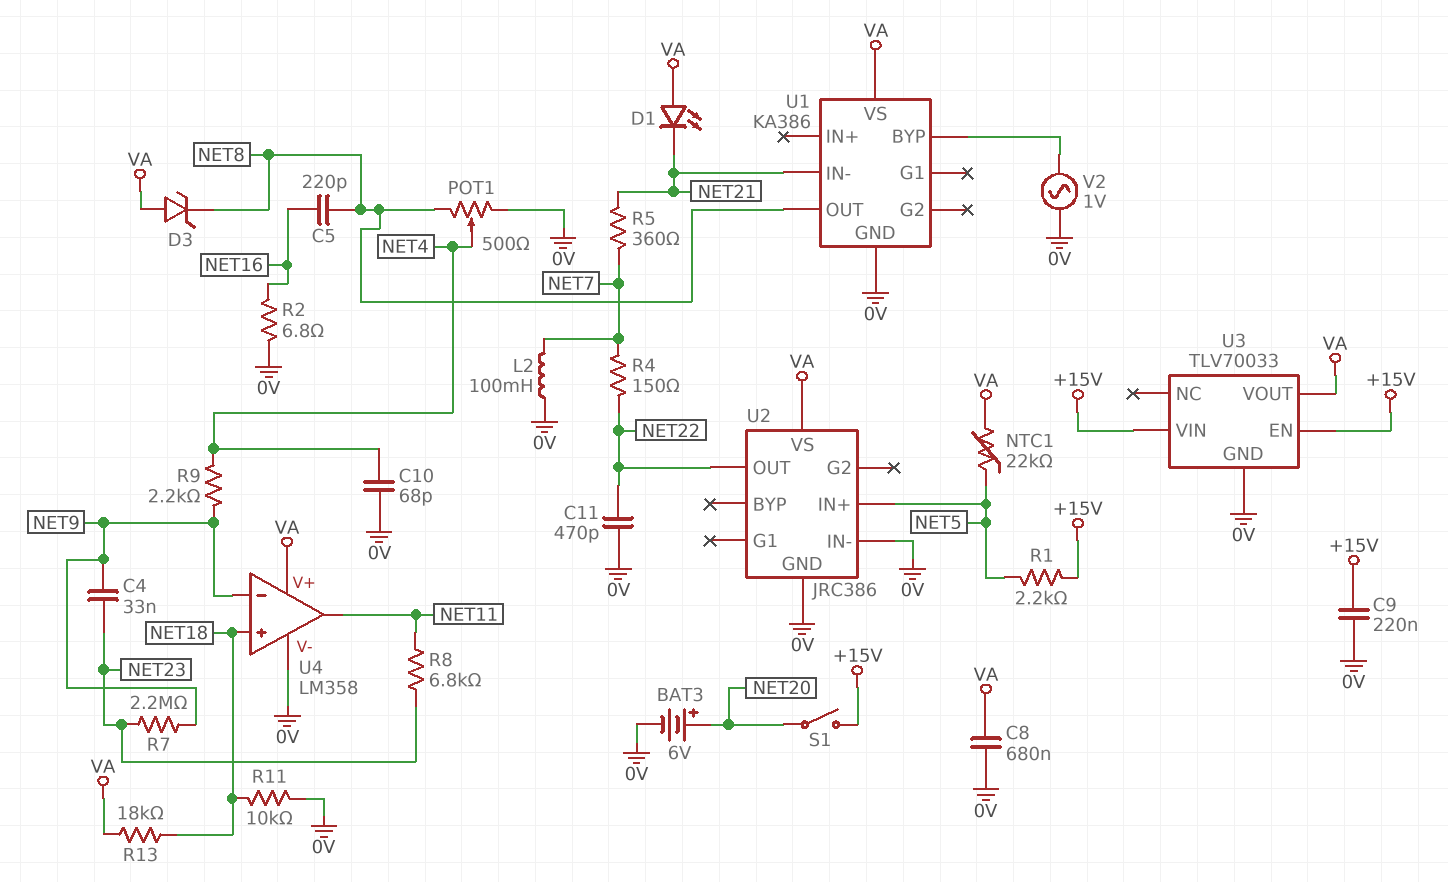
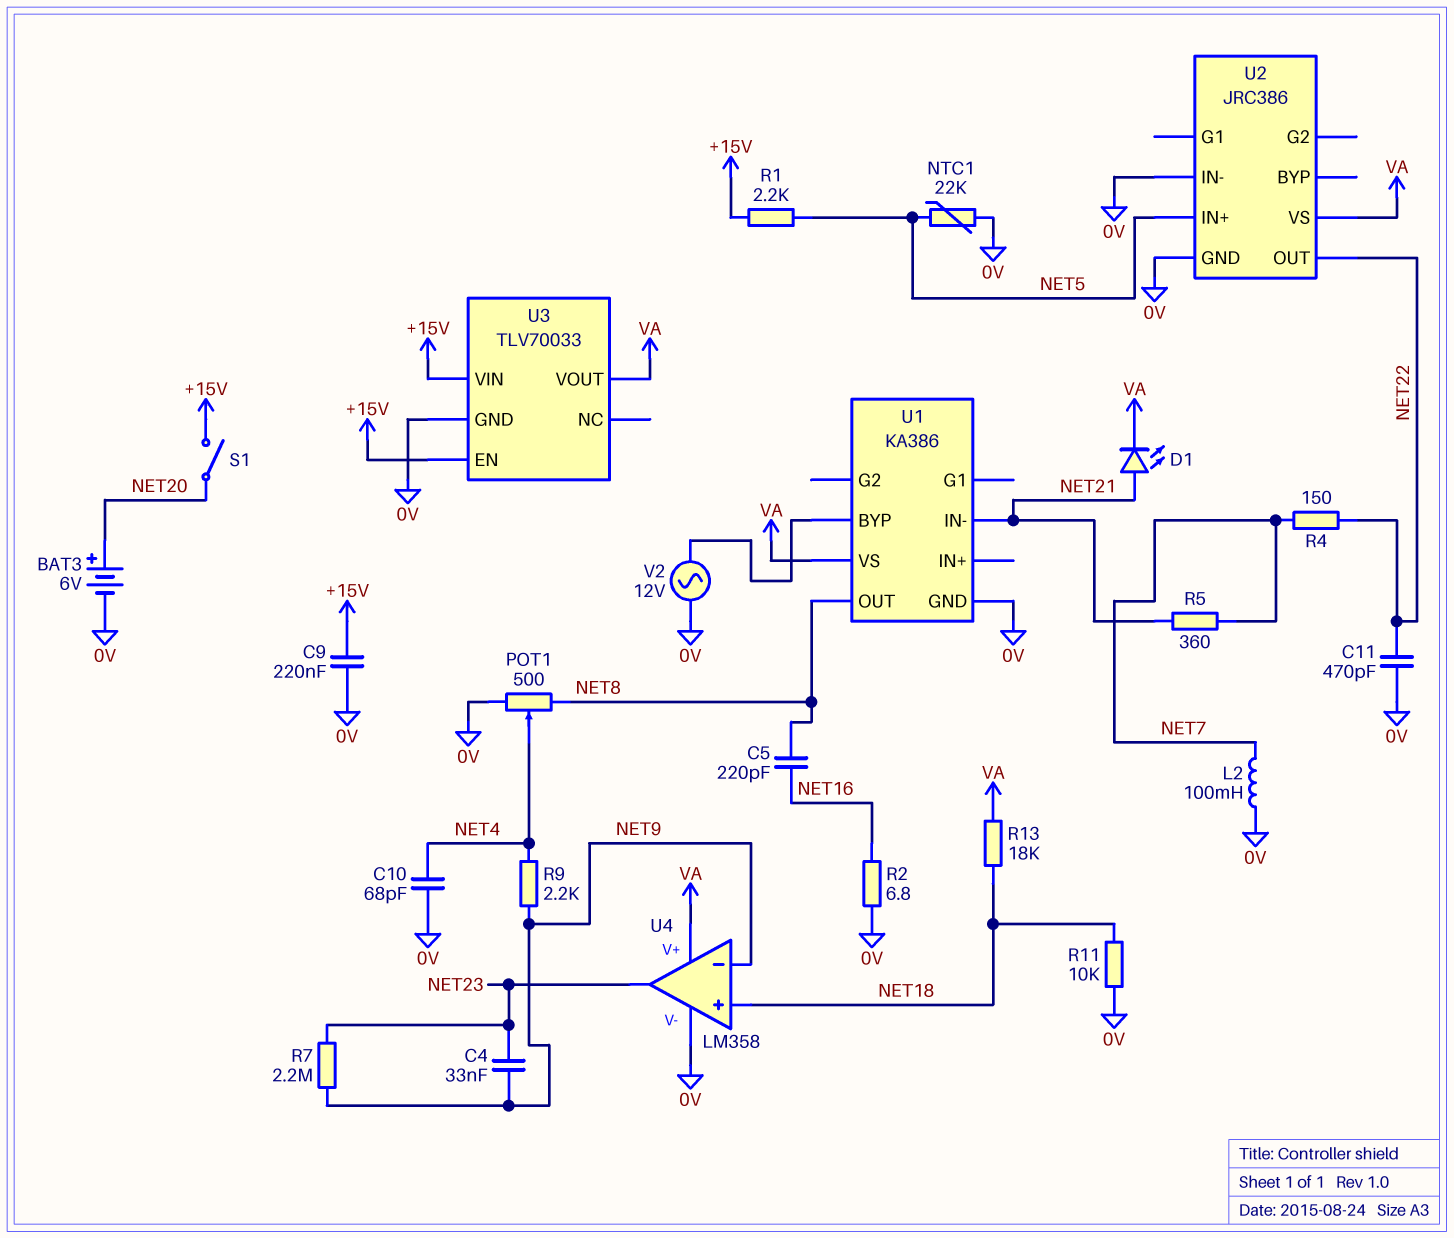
C8: 680nF (0V, VA) -> none
D1: LED (A VA, K NET21) -> LED (A NET21, K VA)
D3: zener (A VA, K NET8) -> none
NTC1: 22k (NET5, VA) -> 22k (0V, NET5)
R8: 6.8k (NET11, NET23) -> none
U4 pin out: NET11 -> NET23
V2: AC 1V (0V, U1/BYP) -> AC 12V (0V, U1/BYP)

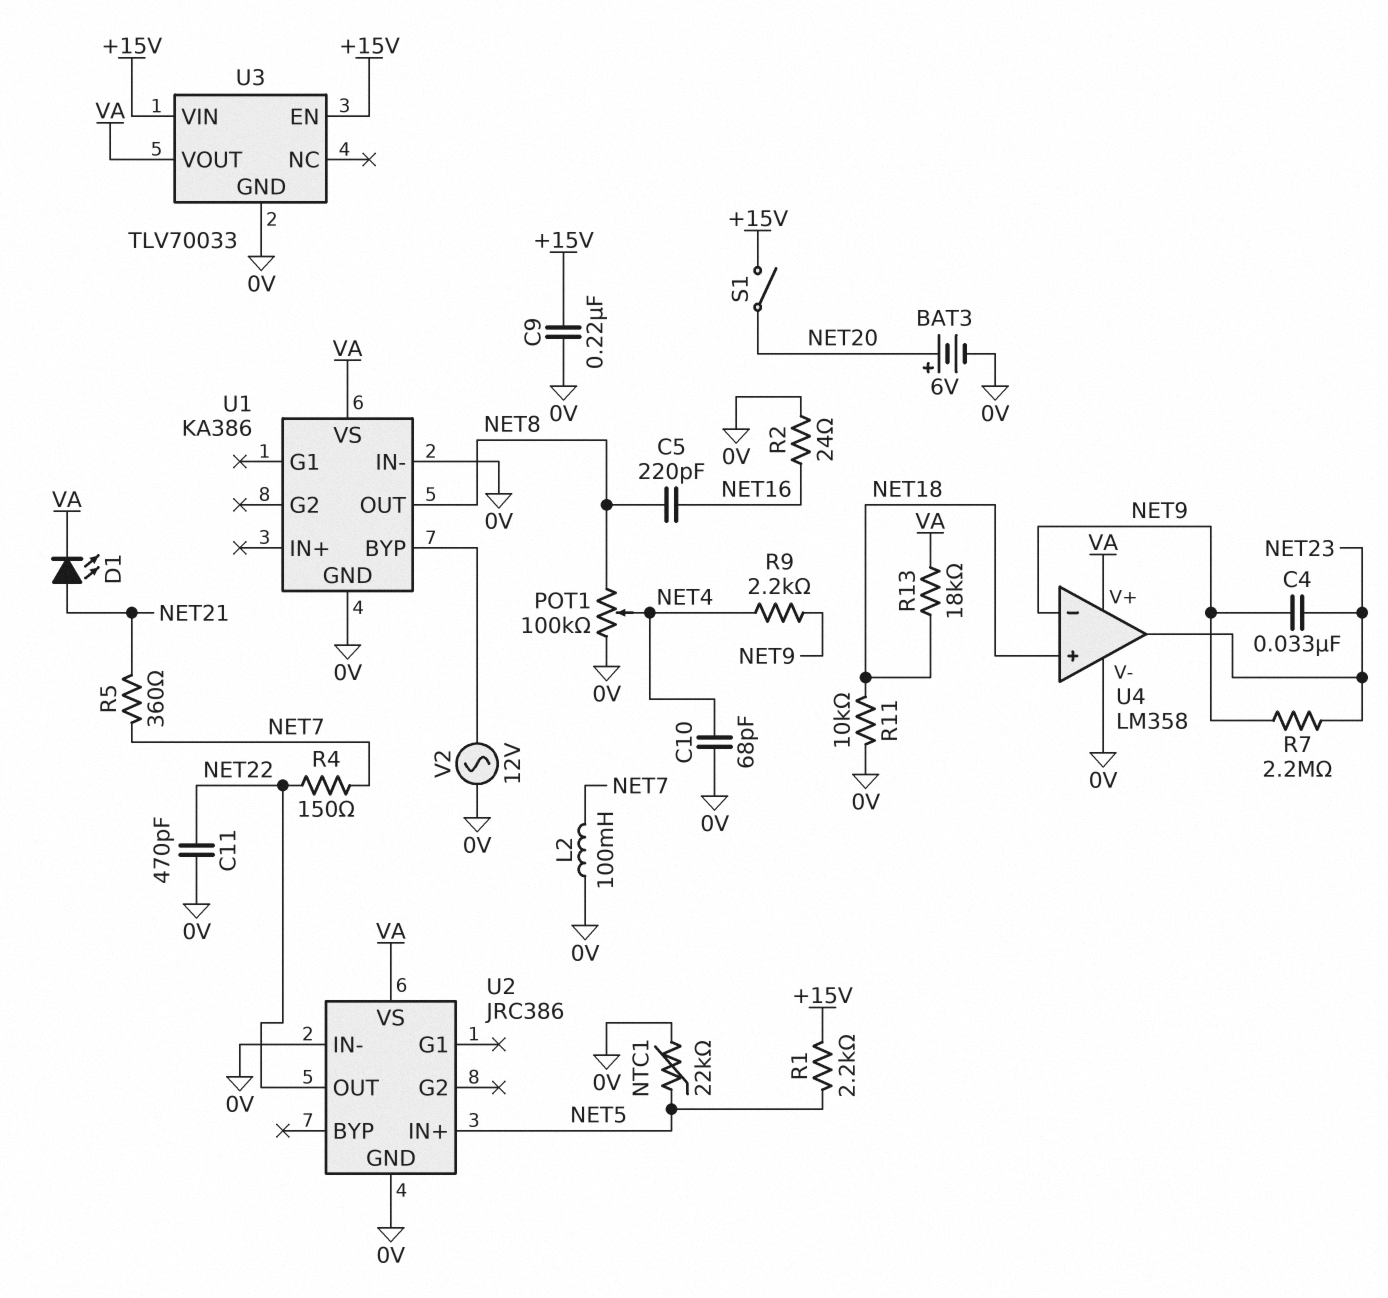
POT1: 500 (0V, NET8, wiper NET4) -> 100k (0V, NET8, wiper NET4)
R2: 6.8 (0V, NET16) -> 24 (0V, NET16)
U1 pin IN-: NET21 -> 0V

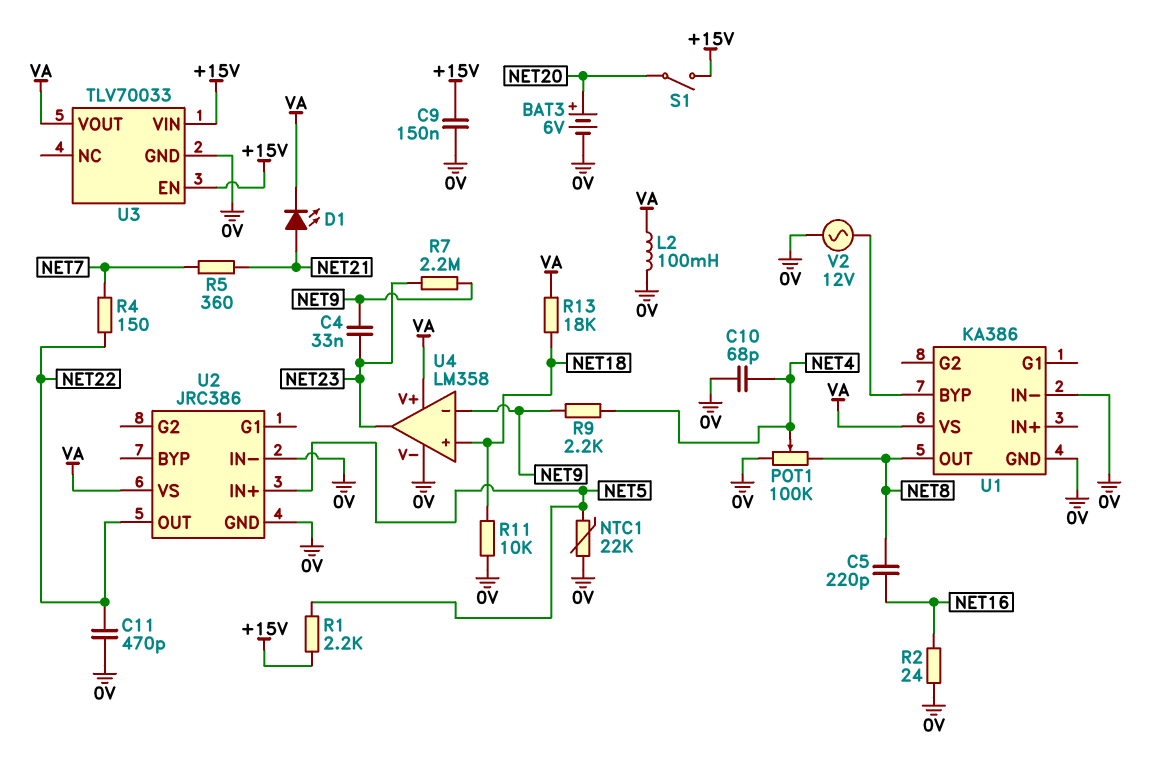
C9: 220nF (+15V, 0V) -> 150nF (+15V, 0V)
L2: 100mH (0V, NET7) -> 100mH (0V, VA)

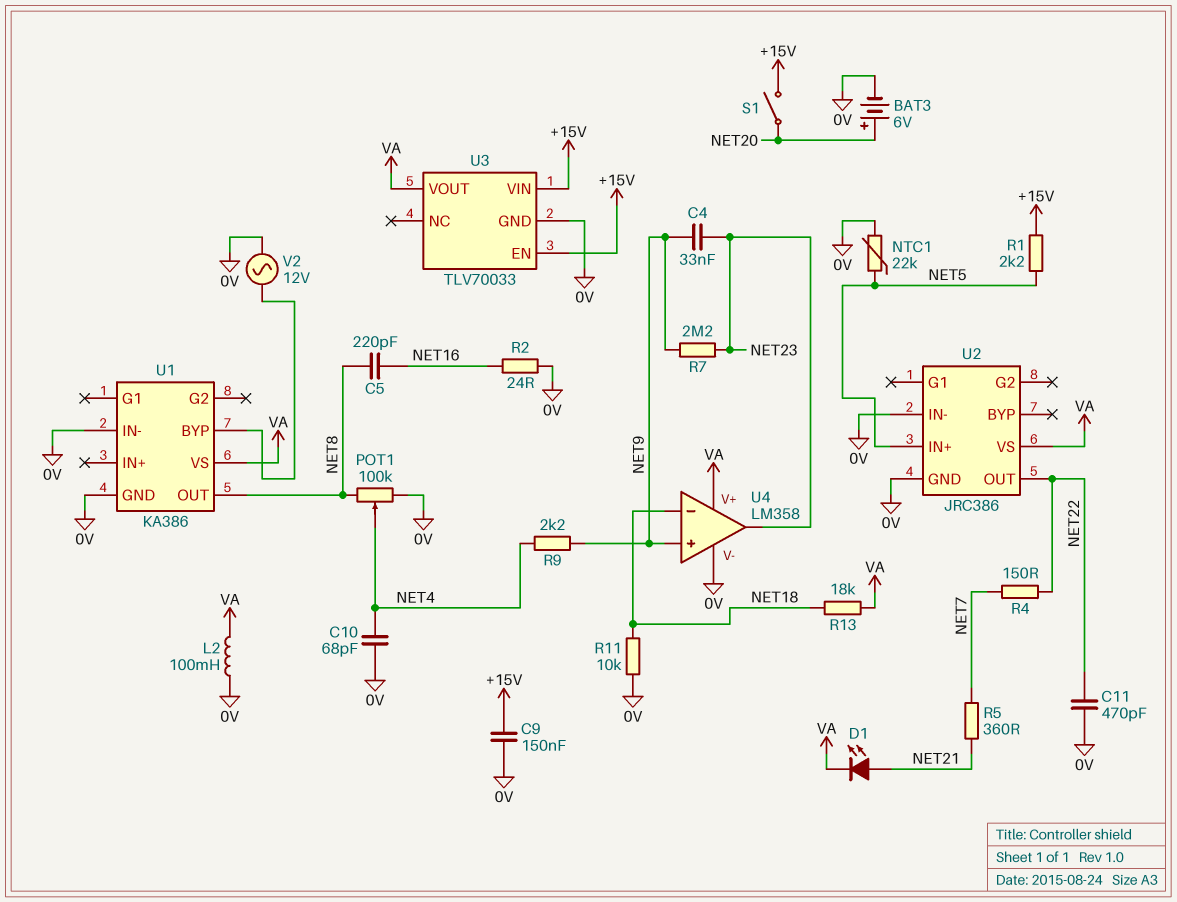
U4 pin in+: NET18 -> NET9
U4 pin in-: NET9 -> NET18

